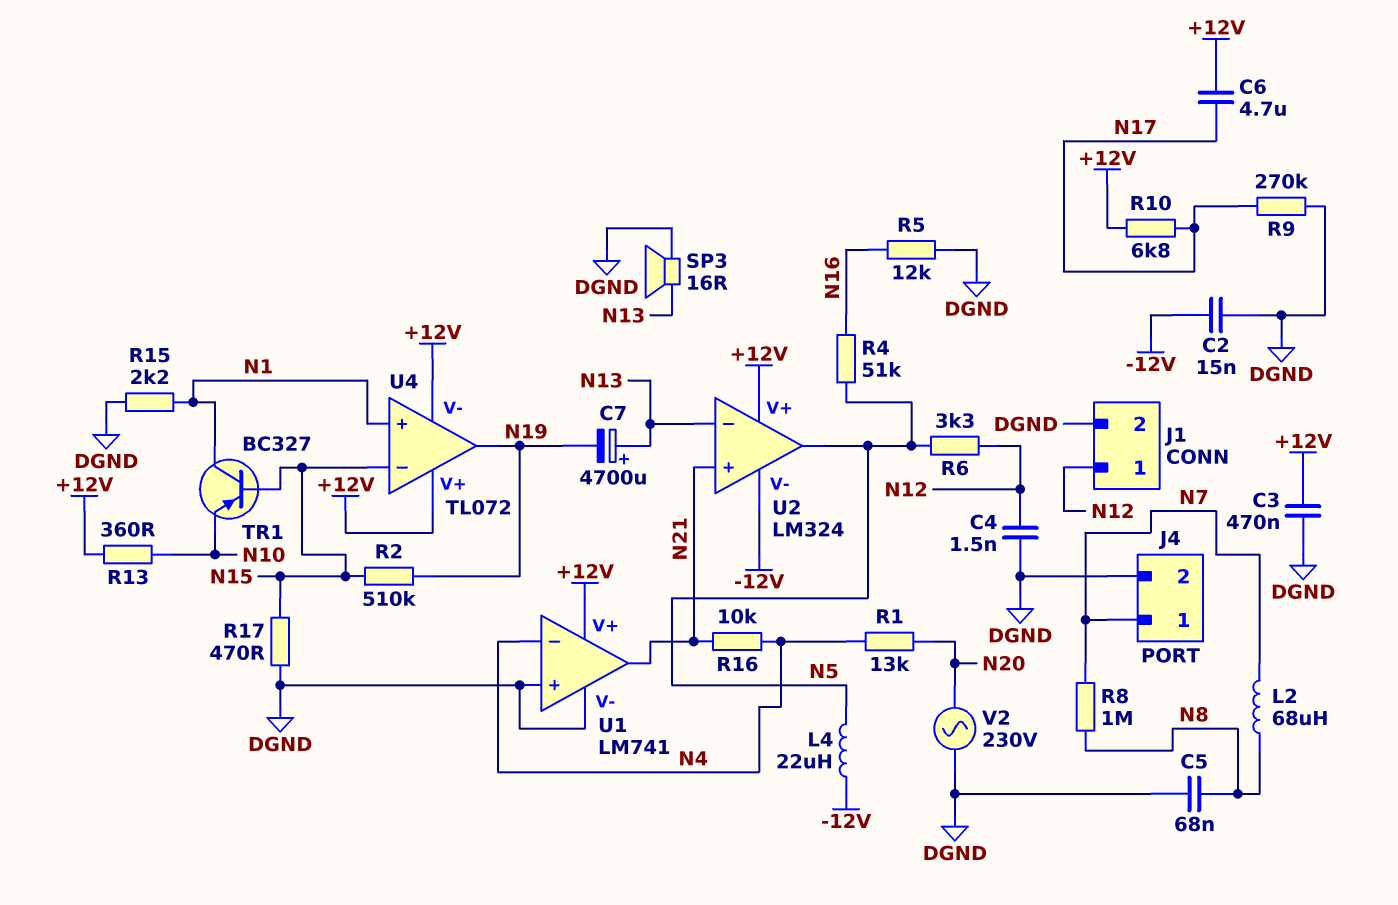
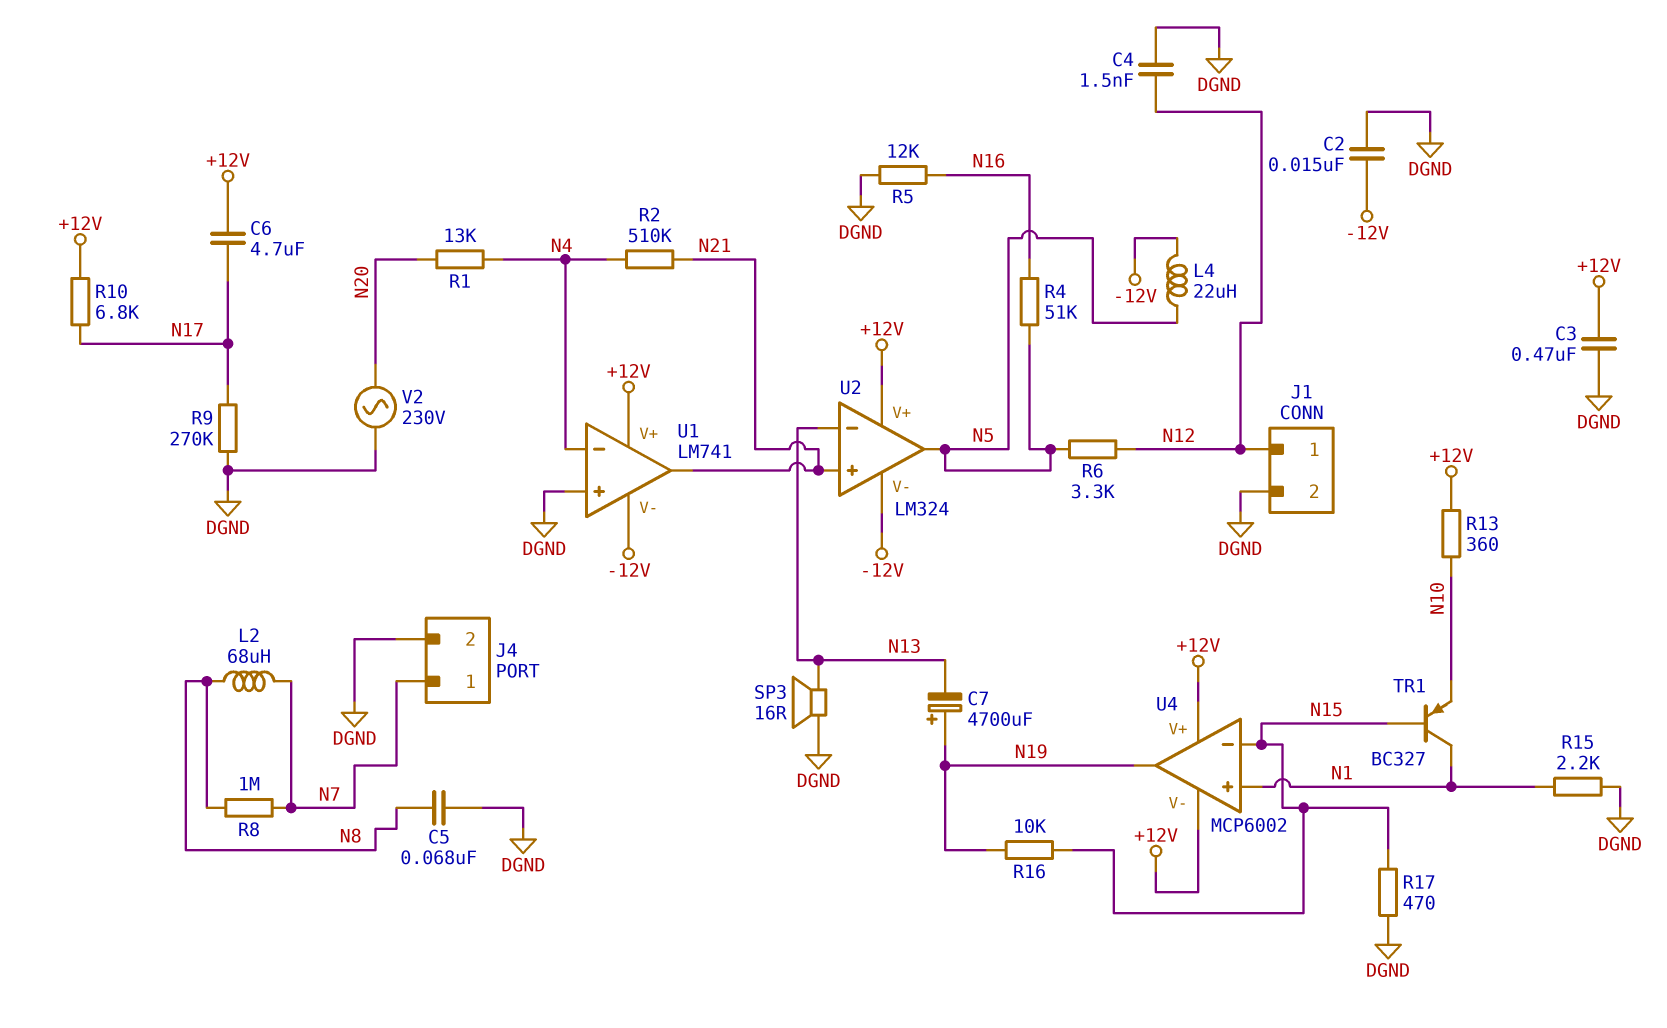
C7: 4700uF (plus N13, minus N19) -> 4700uF (plus N19, minus N13)
R2: 510k (N15, N19) -> 510k (N4, N21)
R16: 10k (N4, N21) -> 10k (N15, N19)
U1 pin V-: DGND -> -12V
U4: TL072 -> MCP6002

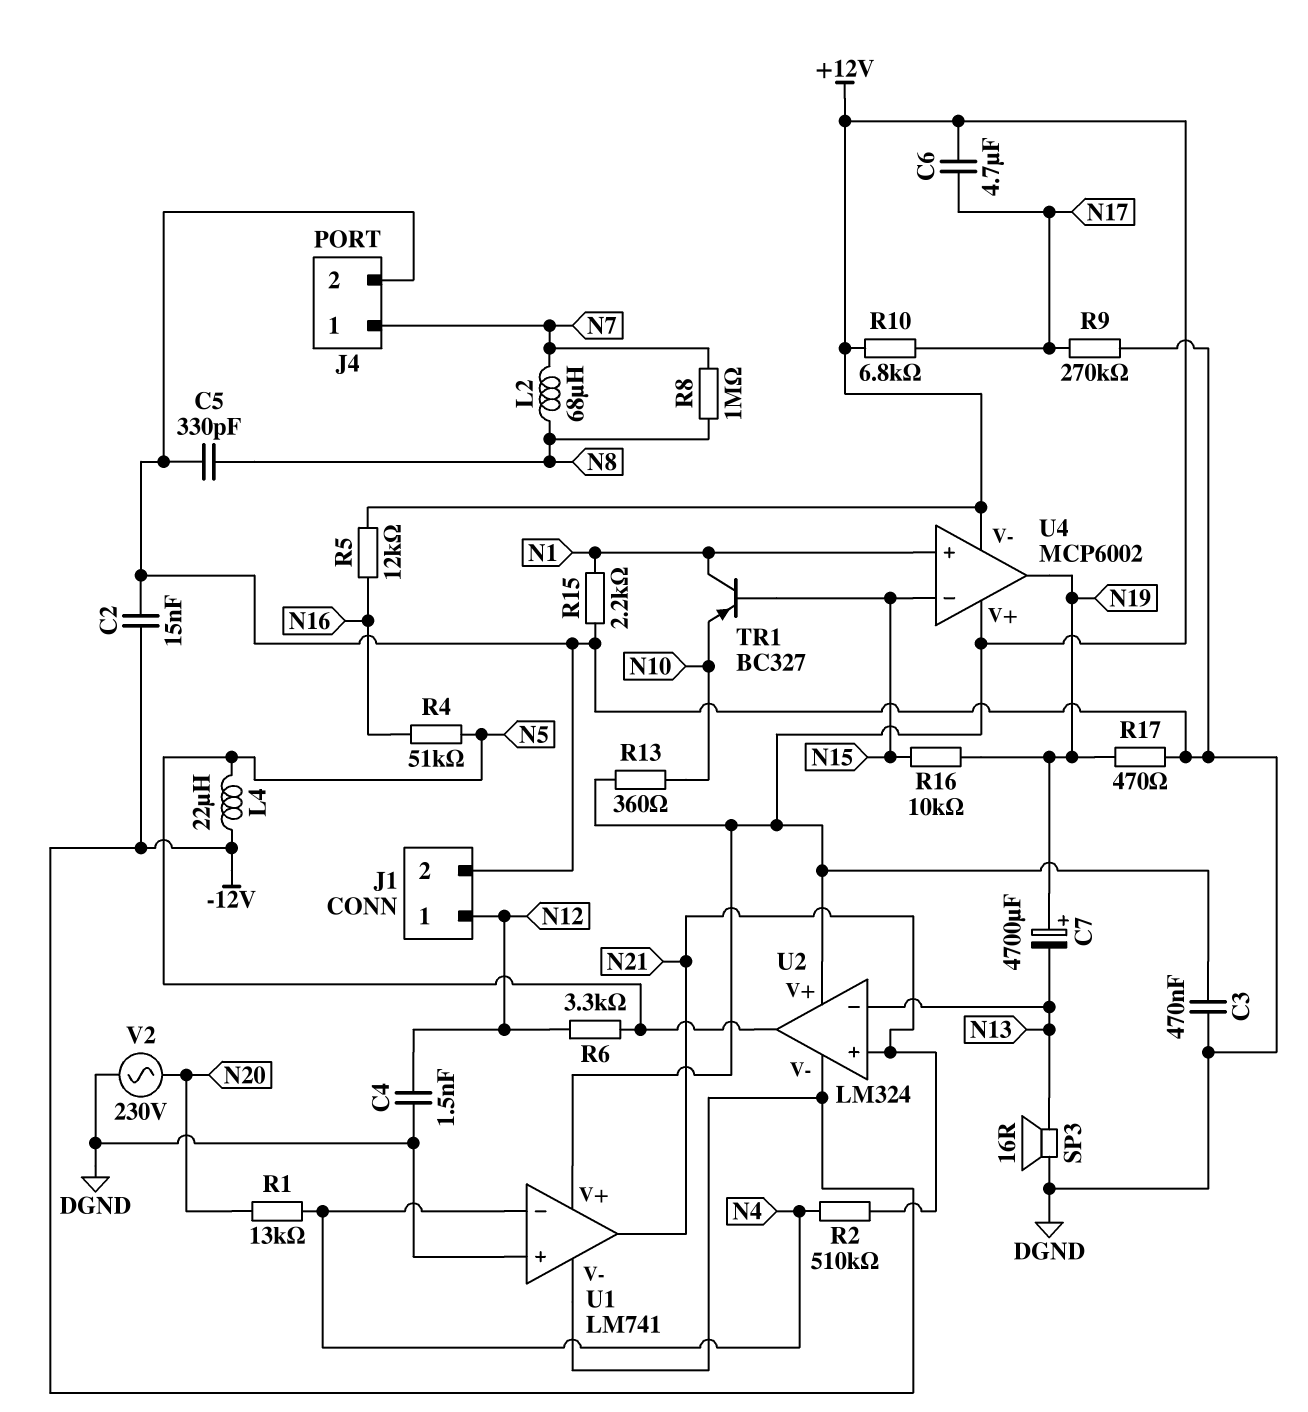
C5: 68nF (DGND, N8) -> 330pF (DGND, N8)
R5: 12k (DGND, N16) -> 12k (+12V, N16)
R17: 470 (DGND, N15) -> 470 (DGND, N19)

